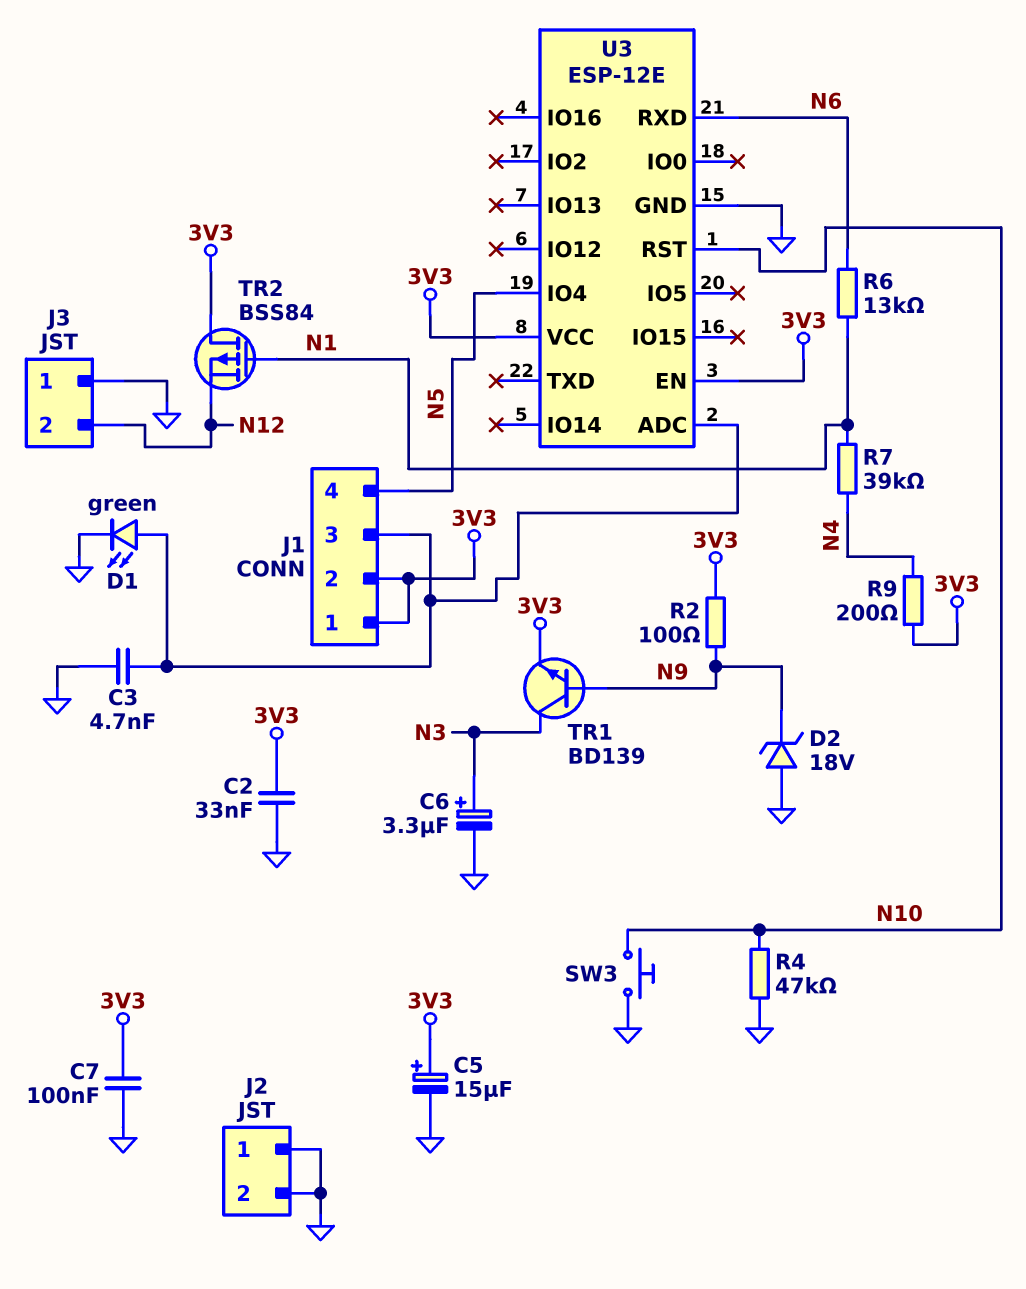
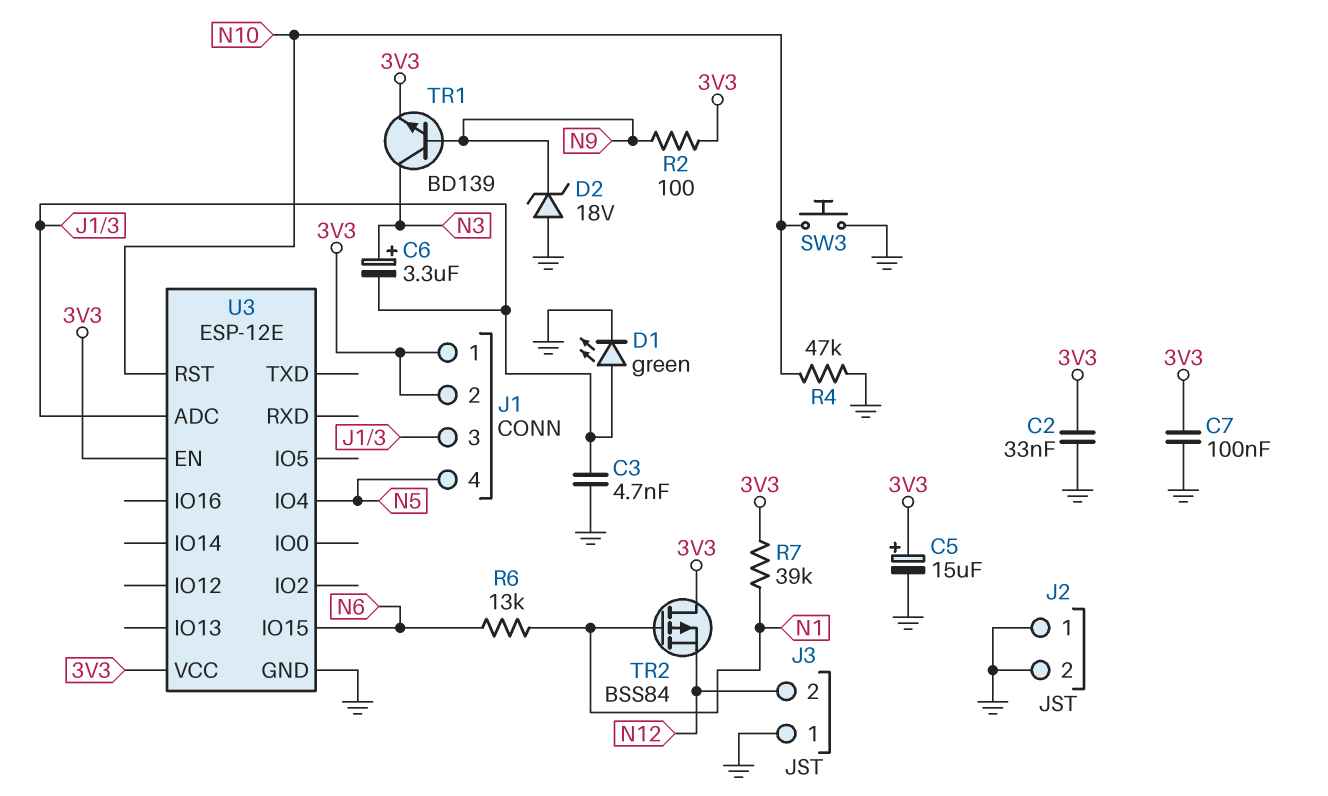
C6: 3.3uF (plus N3, minus GND) -> 3.3uF (plus N3, minus J1/3)
R7: 39k (N1, N4) -> 39k (3V3, N1)
R9: 200 (3V3, N4) -> none
U3 pin IO15: none -> N6
U3 pin RXD: N6 -> none

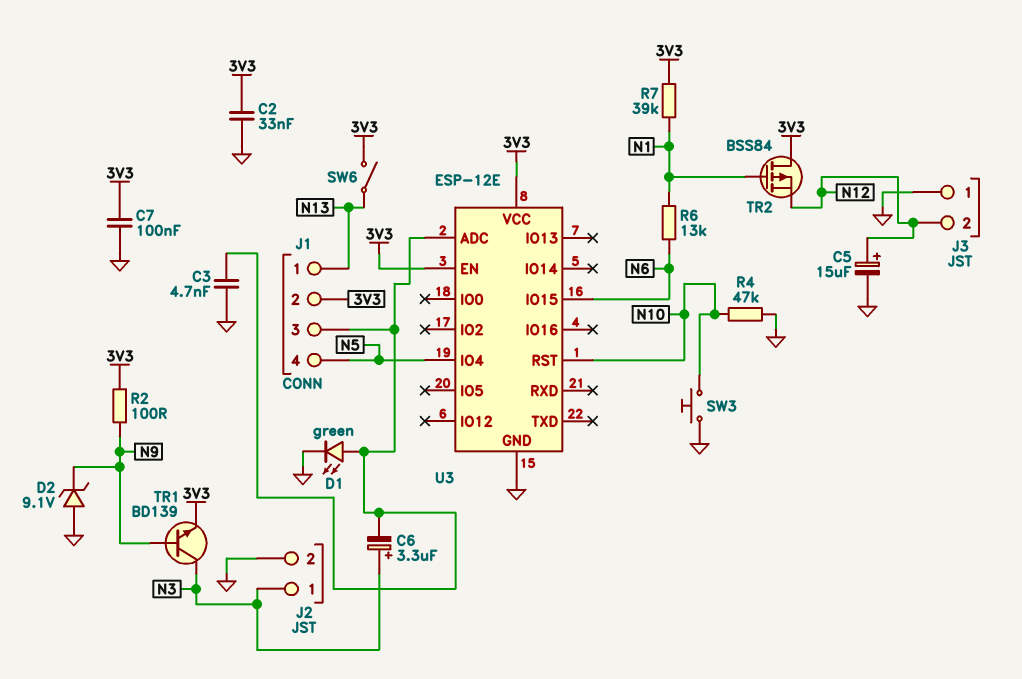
C5: 15uF (plus 3V3, minus GND) -> 15uF (plus N12, minus GND)
D2: zener 18V (A GND, K N9) -> zener 9.1V (A GND, K N9)
J1 pin 1: 3V3 -> N13
J2 pin 1: GND -> N3
SW6: none -> switch (3V3, N13)

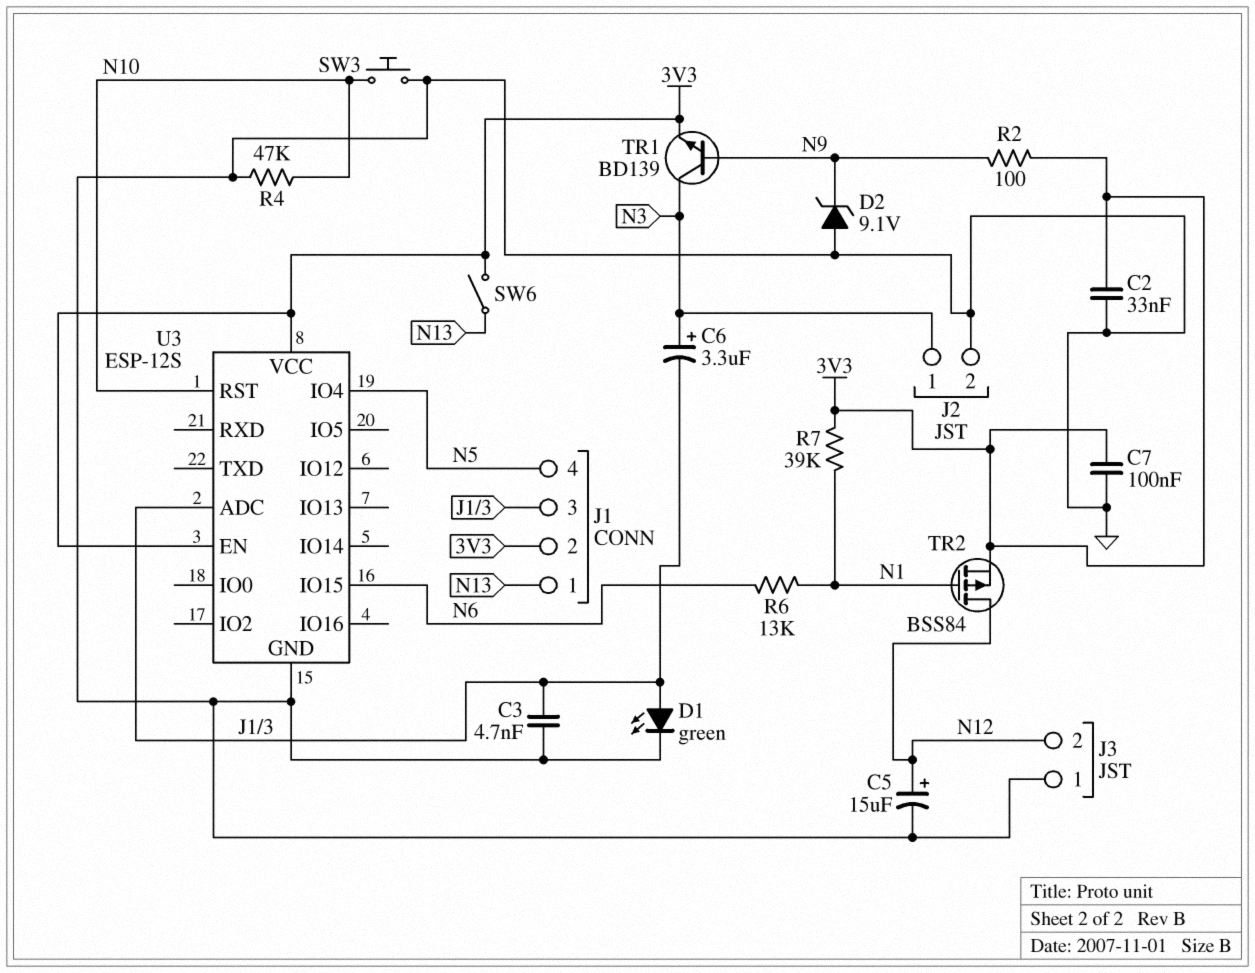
TR2: PMOS BSS84 (G N1, D 3V3, S N12) -> PMOS BSS84 (G N1, D N12, S 3V3)
U3: ESP-12E -> ESP-12S

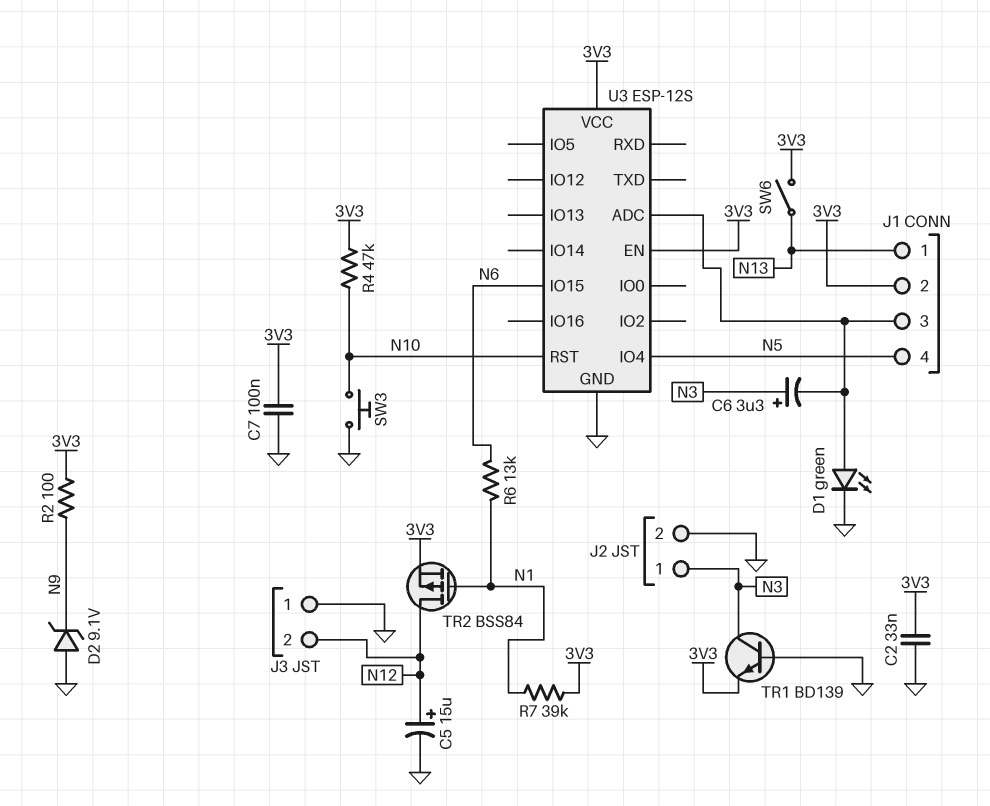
C3: 4.7nF (GND, J1/3) -> none
R4: 47k (GND, N10) -> 47k (3V3, N10)
TR1: NPN BD139 (B N9, C N3, E 3V3) -> NPN BD139 (B GND, C N3, E 3V3)

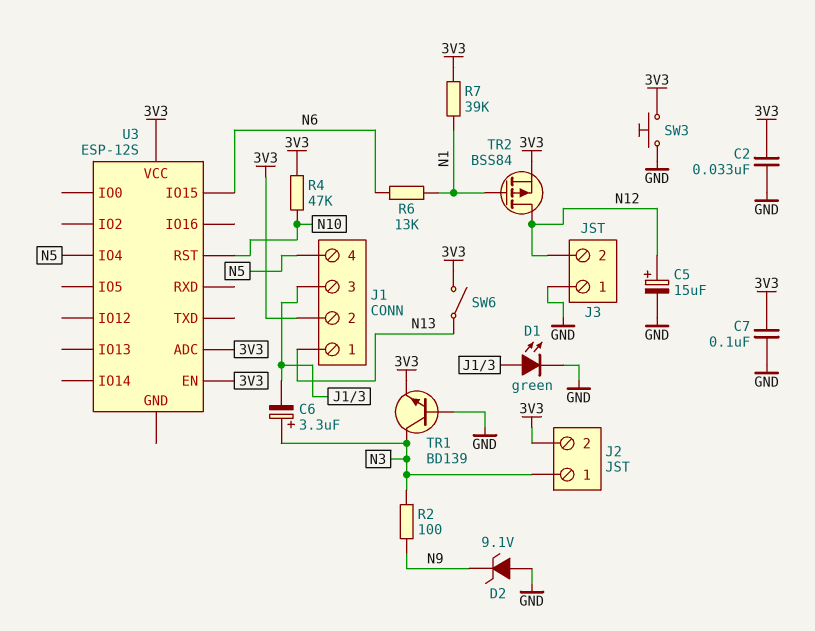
J2 pin 2: GND -> 3V3
R2: 100 (3V3, N9) -> 100 (N3, N9)
SW3: button (GND, N10) -> button (3V3, GND)
U3 pin ADC: J1/3 -> 3V3
U3 pin GND: GND -> none

